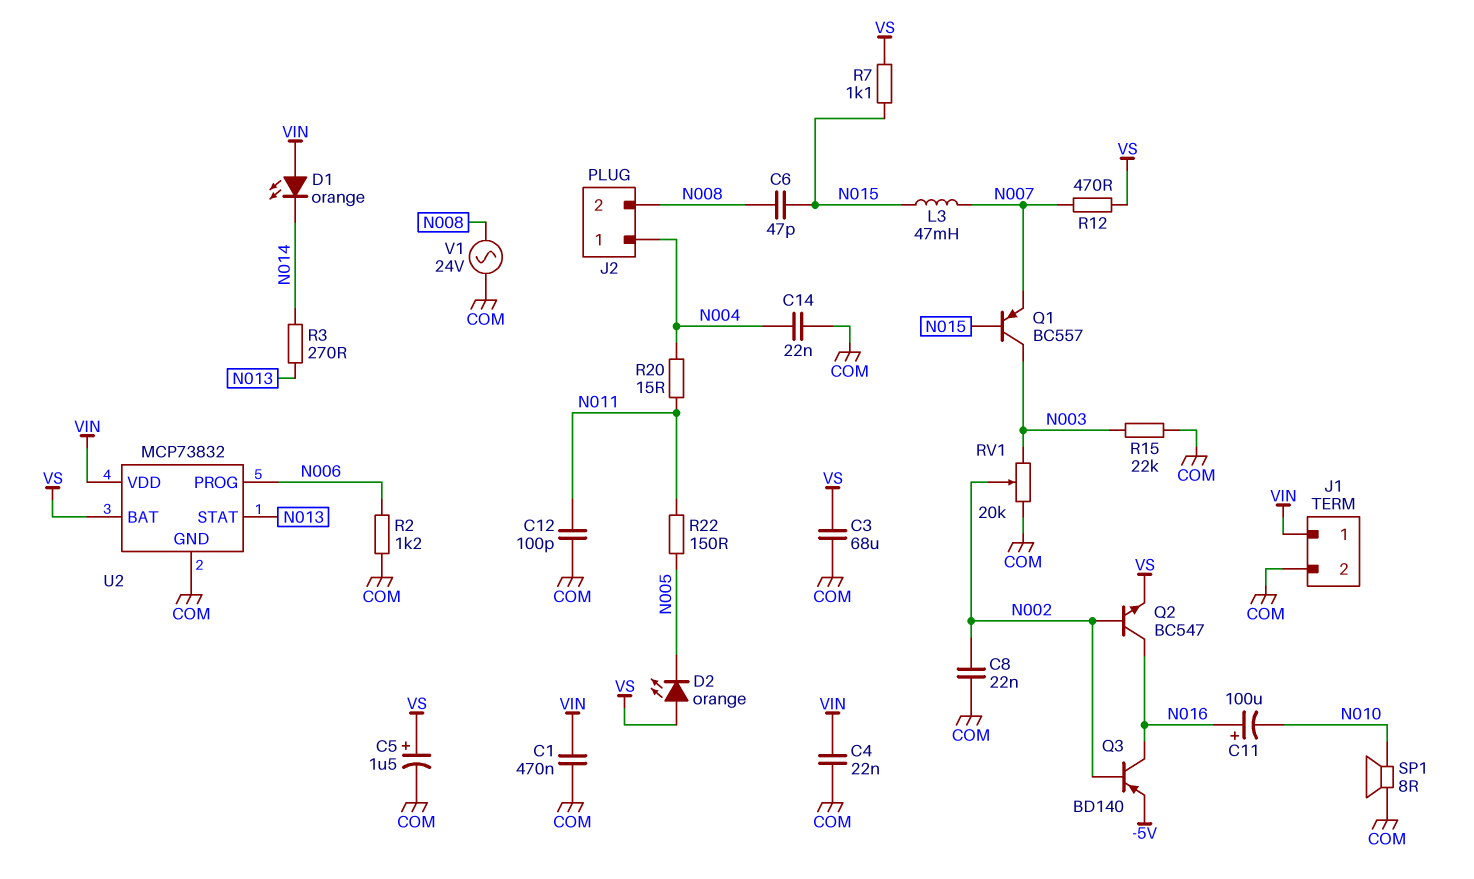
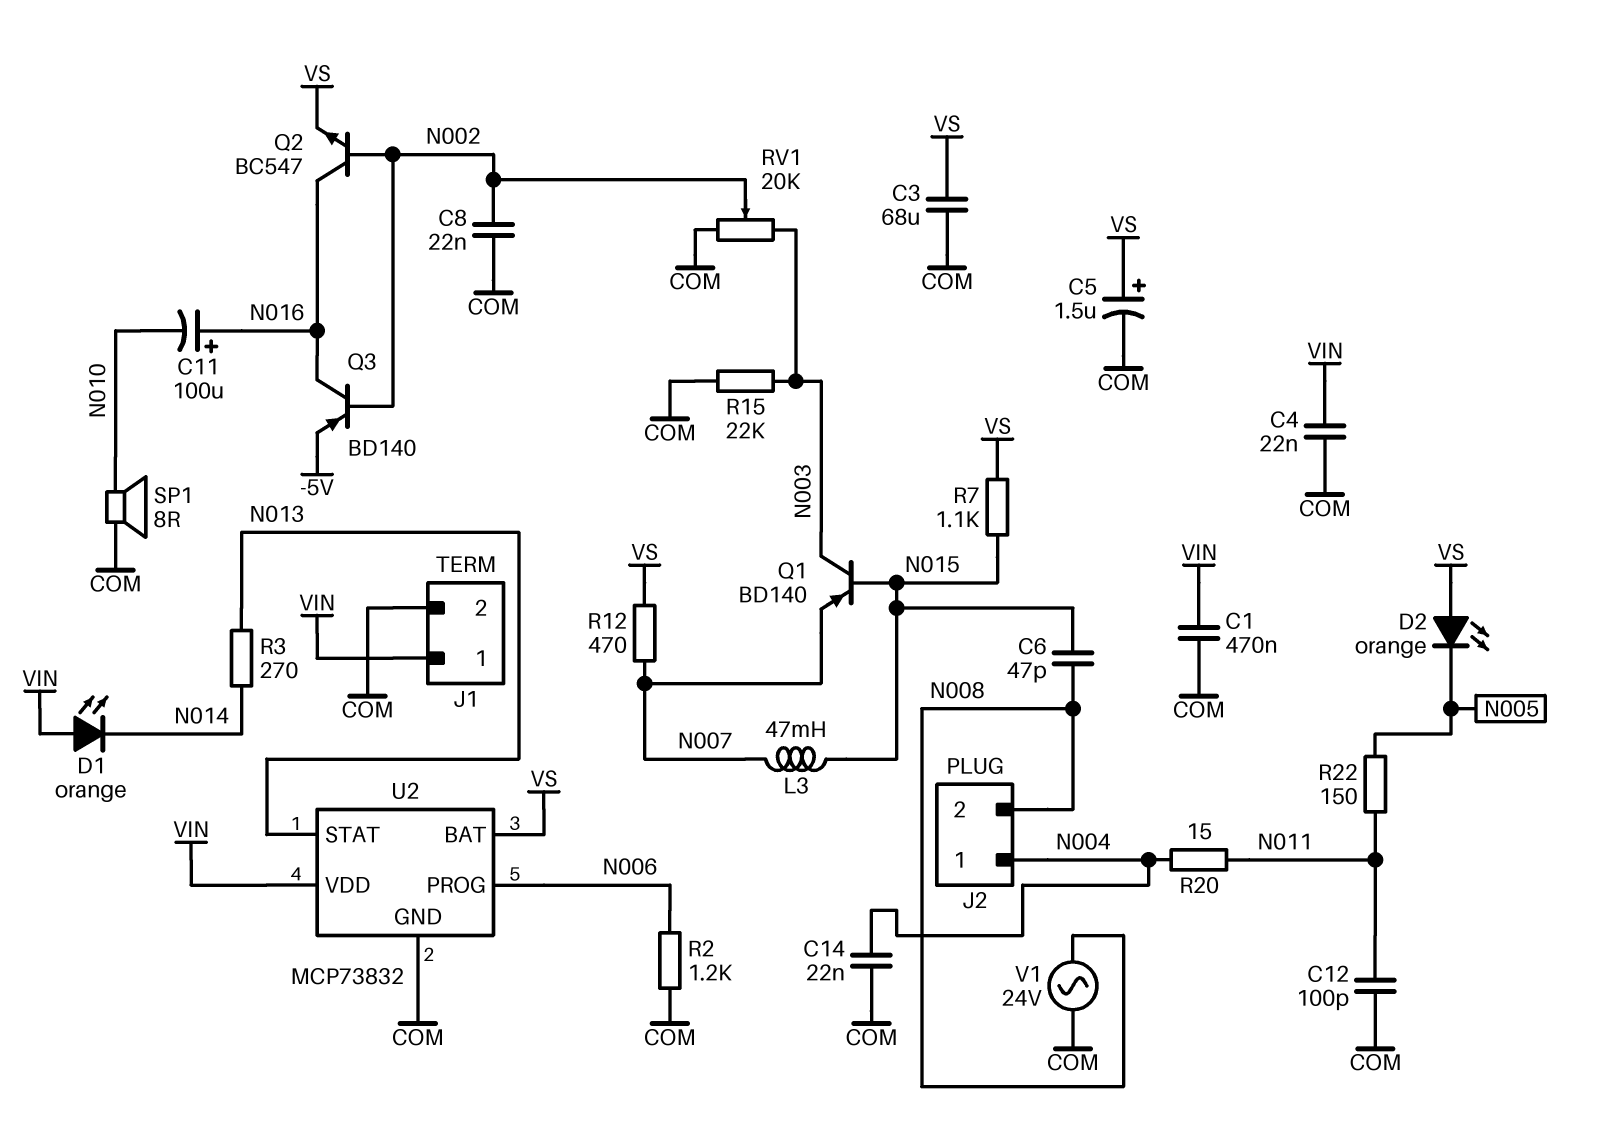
Q1: PNP BC557 (B N015, C N003, E N007) -> PNP BD140 (B N015, C N003, E N007)

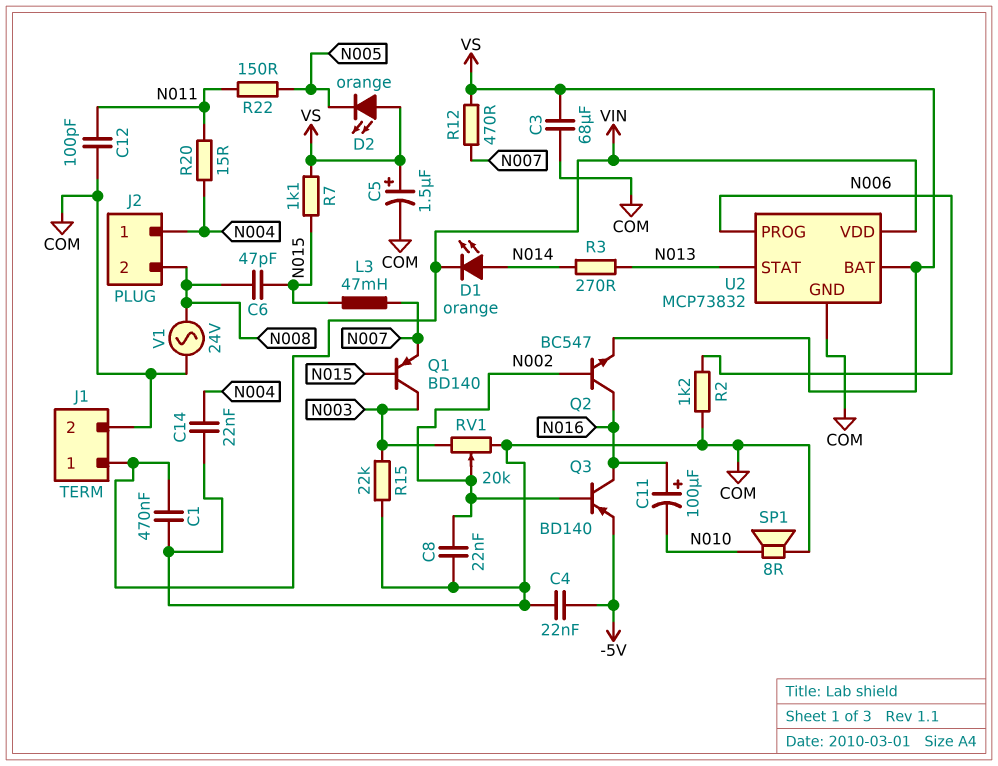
C4: 22nF (COM, VIN) -> 22nF (-5V, COM)
D1: LED orange (A VIN, K N014) -> LED orange (A N014, K VIN)

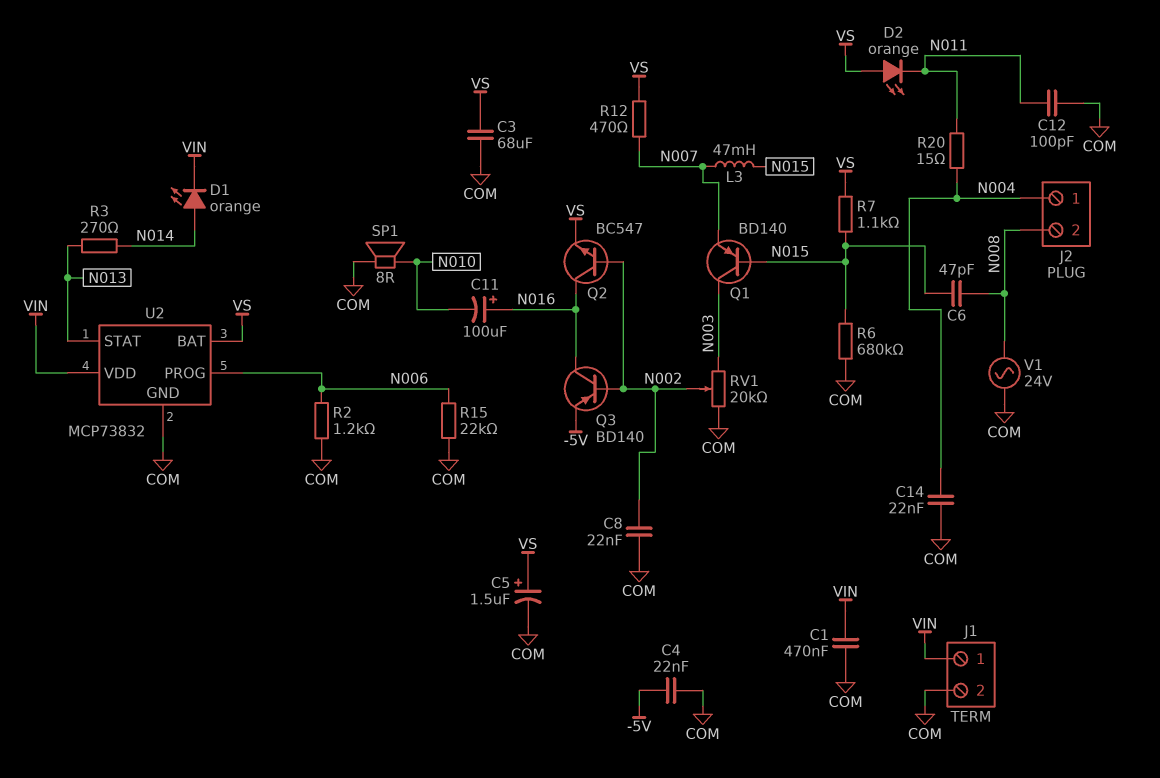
D2: LED orange (A VS, K N005) -> LED orange (A VS, K N011)
R6: none -> 680k (COM, N015)
R15: 22k (COM, N003) -> 22k (COM, N006)
R22: 150 (N005, N011) -> none

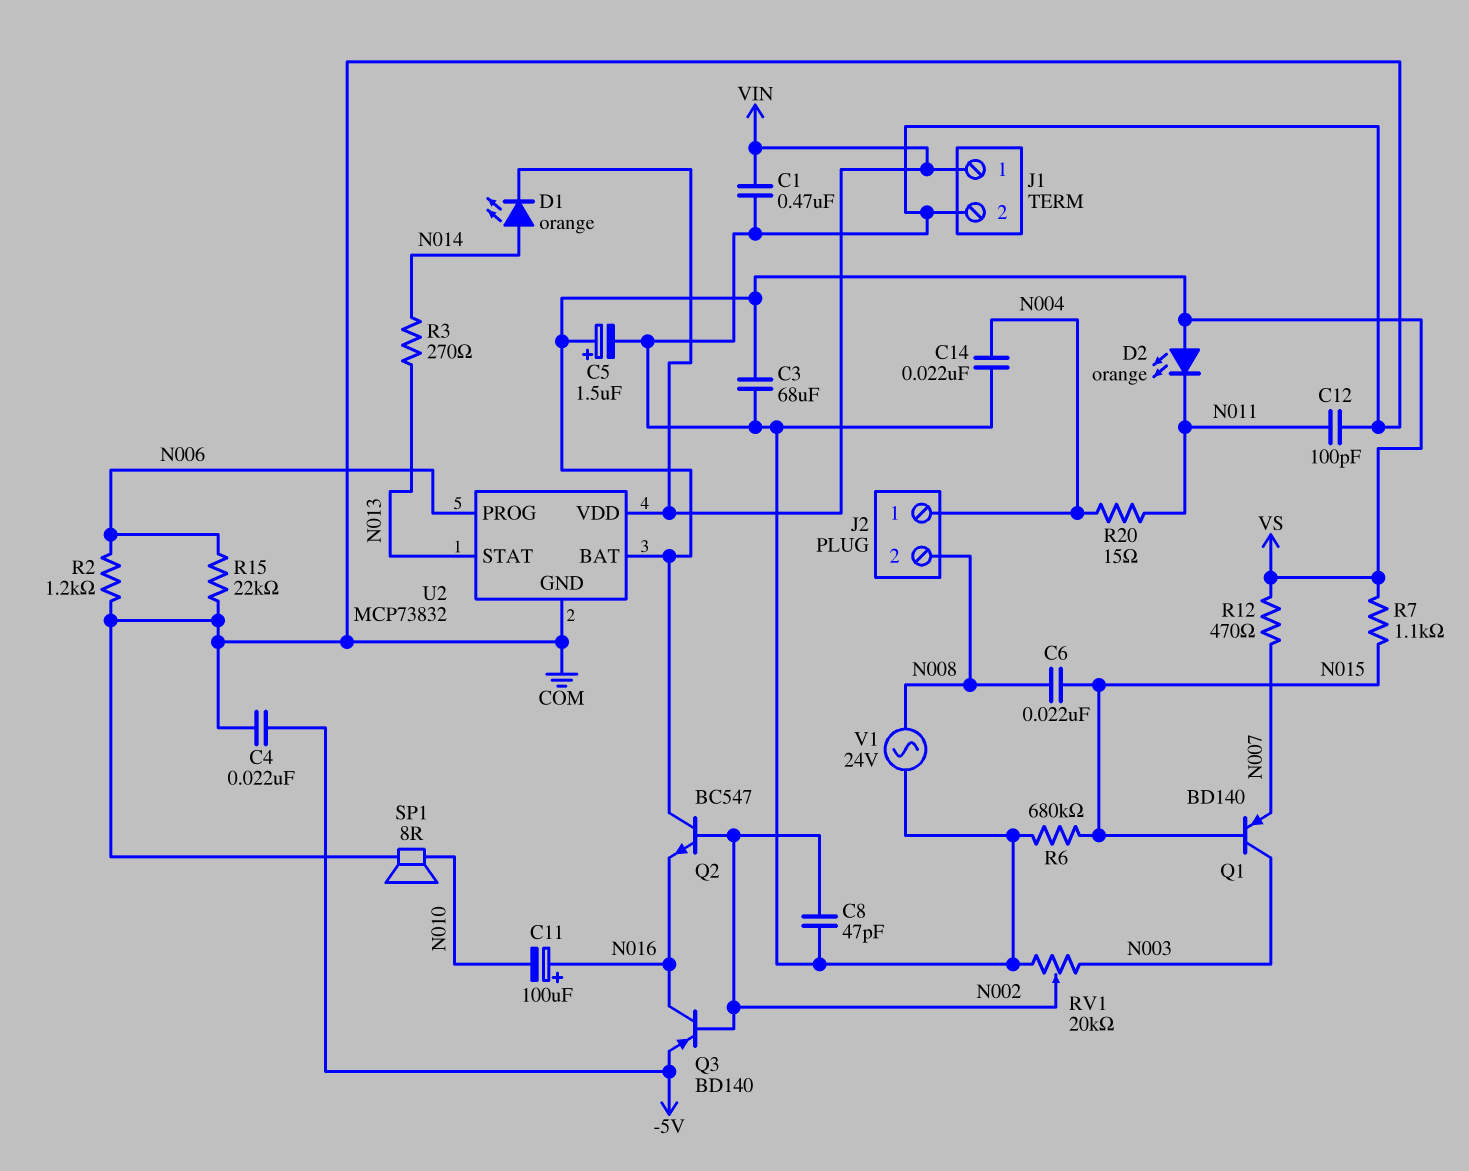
C6: 47pF (N008, N015) -> 22nF (N008, N015)
C8: 22nF (COM, N002) -> 47pF (COM, N002)
L3: 47mH (N007, N015) -> none
Q2: NPN BC547 (B N002, C N016, E VS) -> NPN BC547 (B N002, C VS, E N016)

